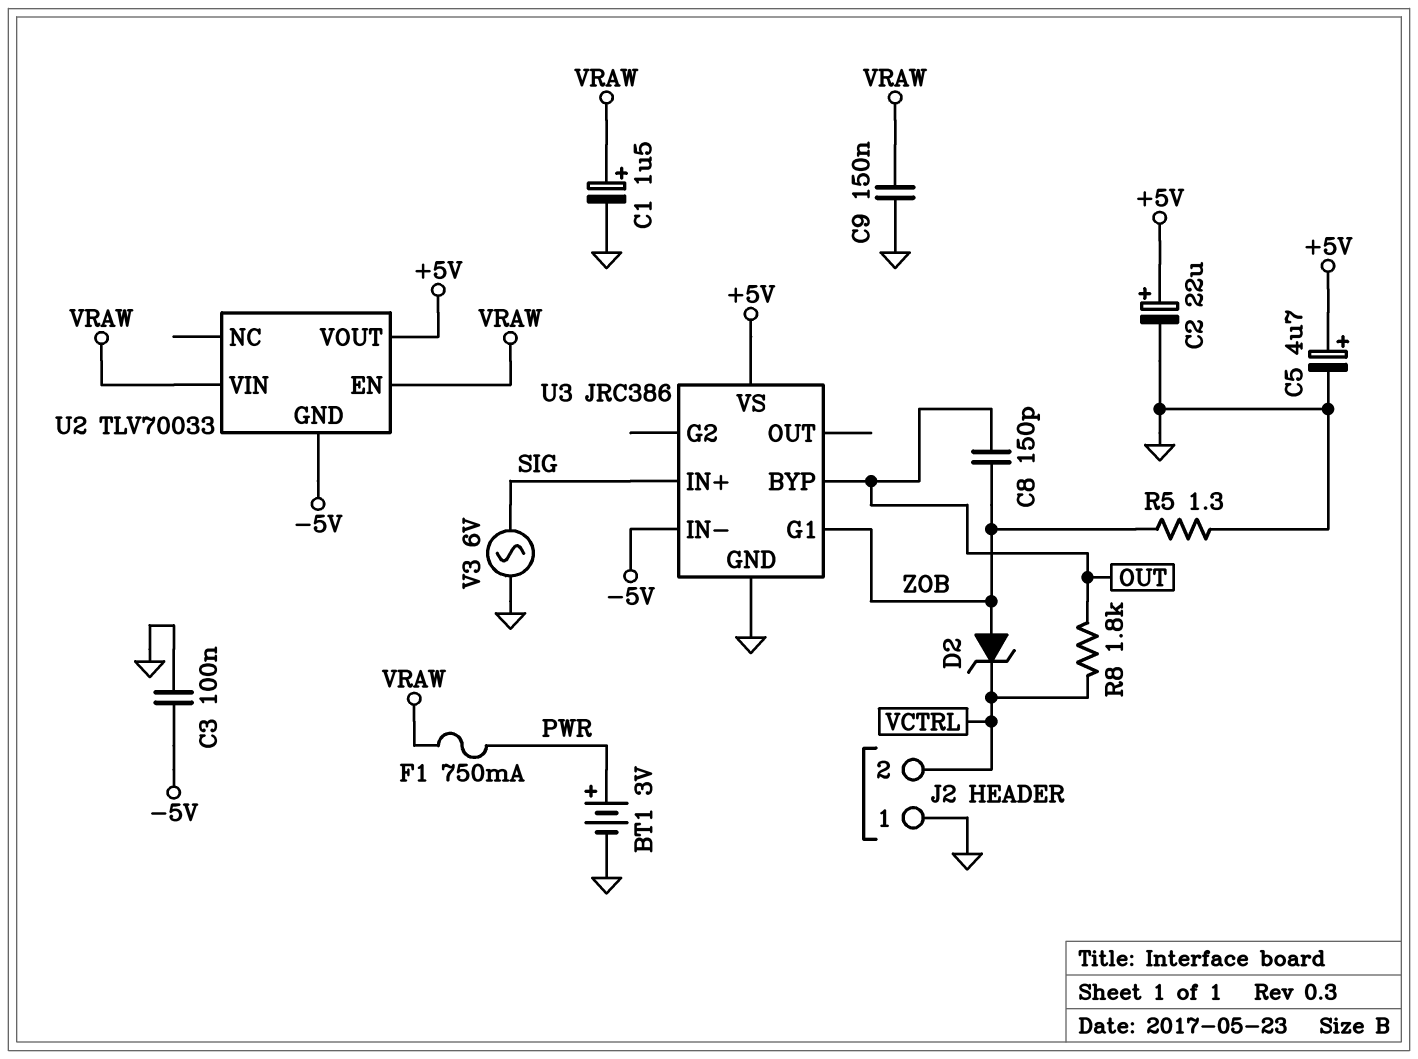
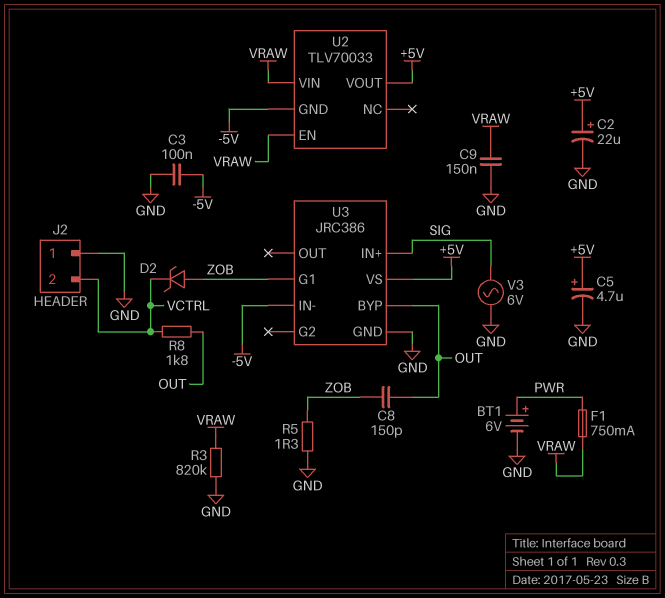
BT1: 3V (plus PWR, minus GND) -> 6V (plus PWR, minus GND)
C1: 1.5uF (plus VRAW, minus GND) -> none
R3: none -> 820k (GND, VRAW)

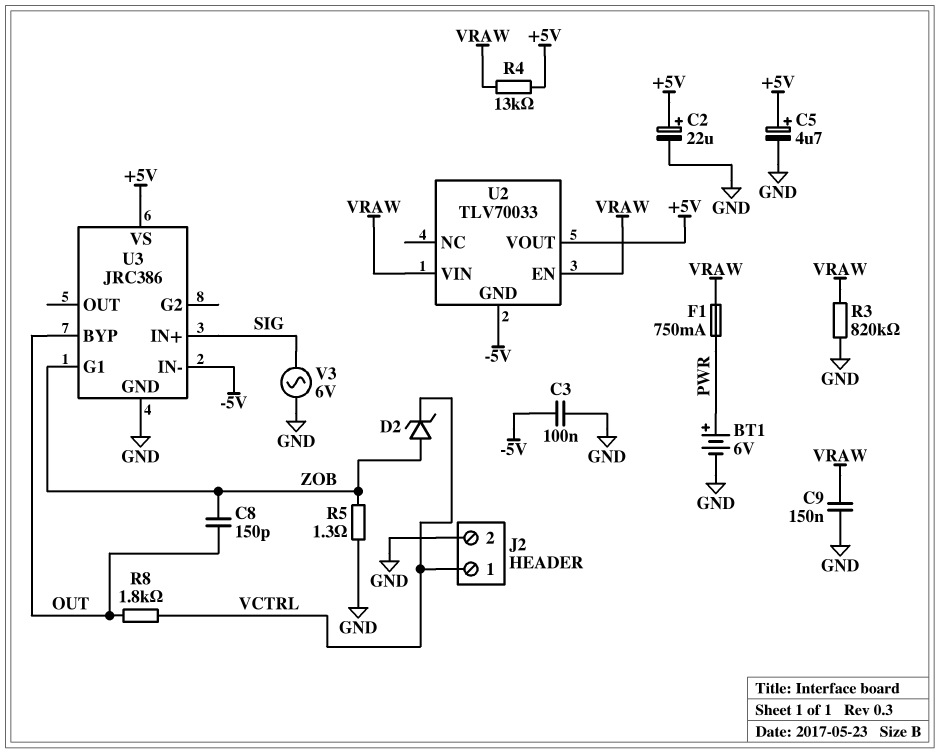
J2 pin 1: GND -> VCTRL
J2 pin 2: VCTRL -> GND
R4: none -> 13k (+5V, VRAW)

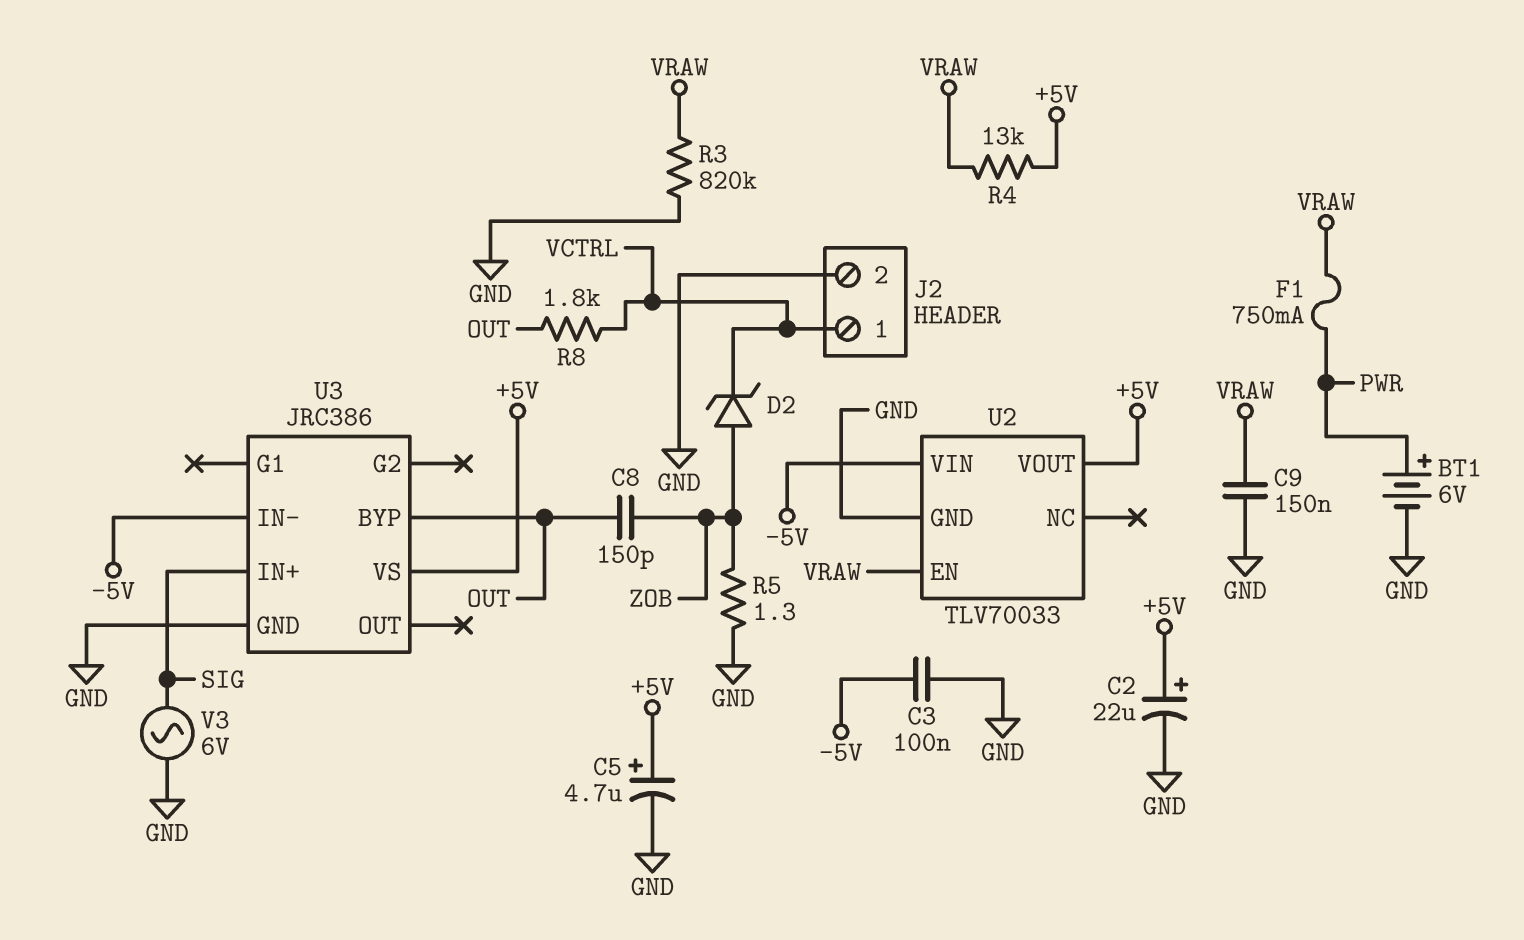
U2 pin GND: -5V -> GND
U2 pin VIN: VRAW -> -5V
U3 pin G1: ZOB -> none

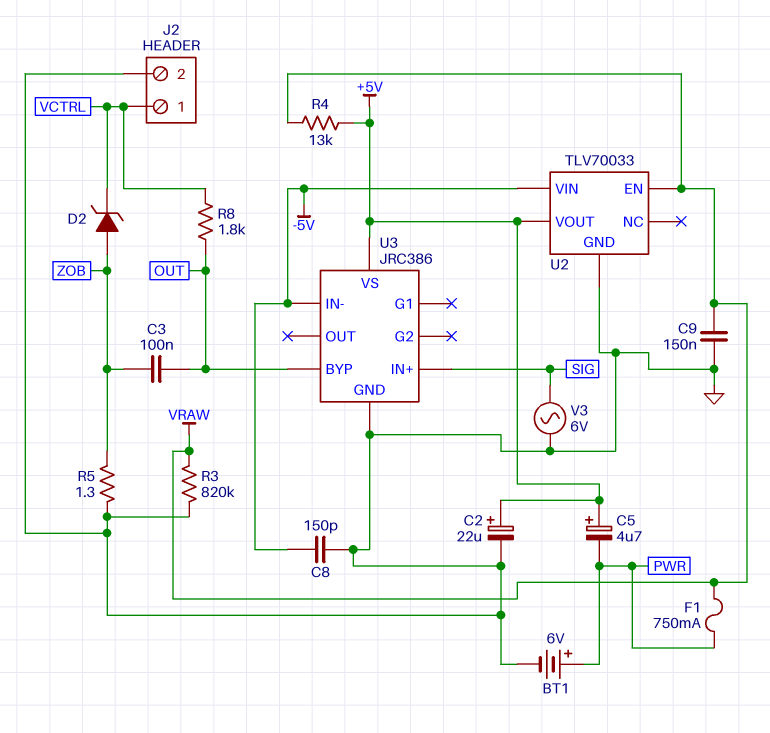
C3: 100nF (-5V, GND) -> 100nF (OUT, ZOB)
C5: 4.7uF (plus +5V, minus GND) -> 4.7uF (plus +5V, minus PWR)
C8: 150pF (OUT, ZOB) -> 150pF (-5V, GND)

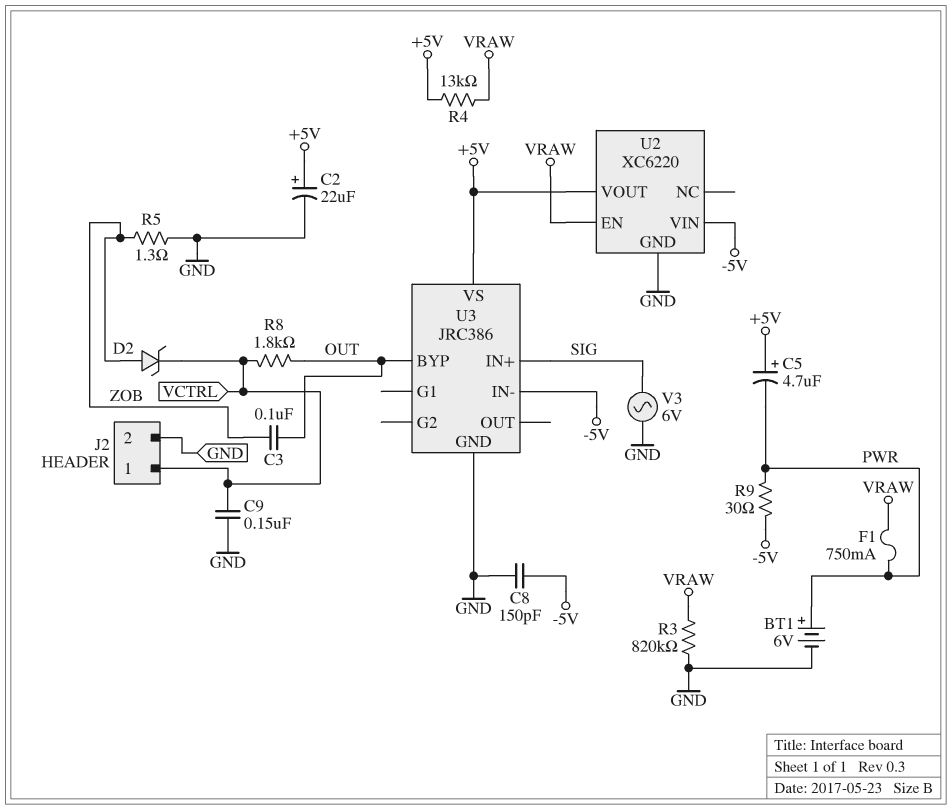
C9: 150nF (GND, VRAW) -> 150nF (GND, VCTRL)
R9: none -> 30 (-5V, PWR)
U2: TLV70033 -> XC6220

